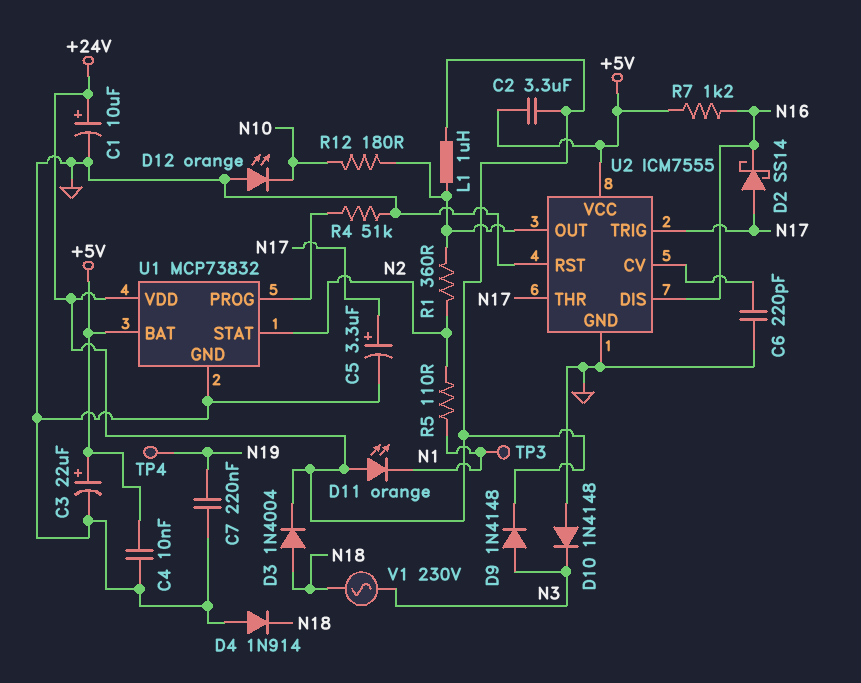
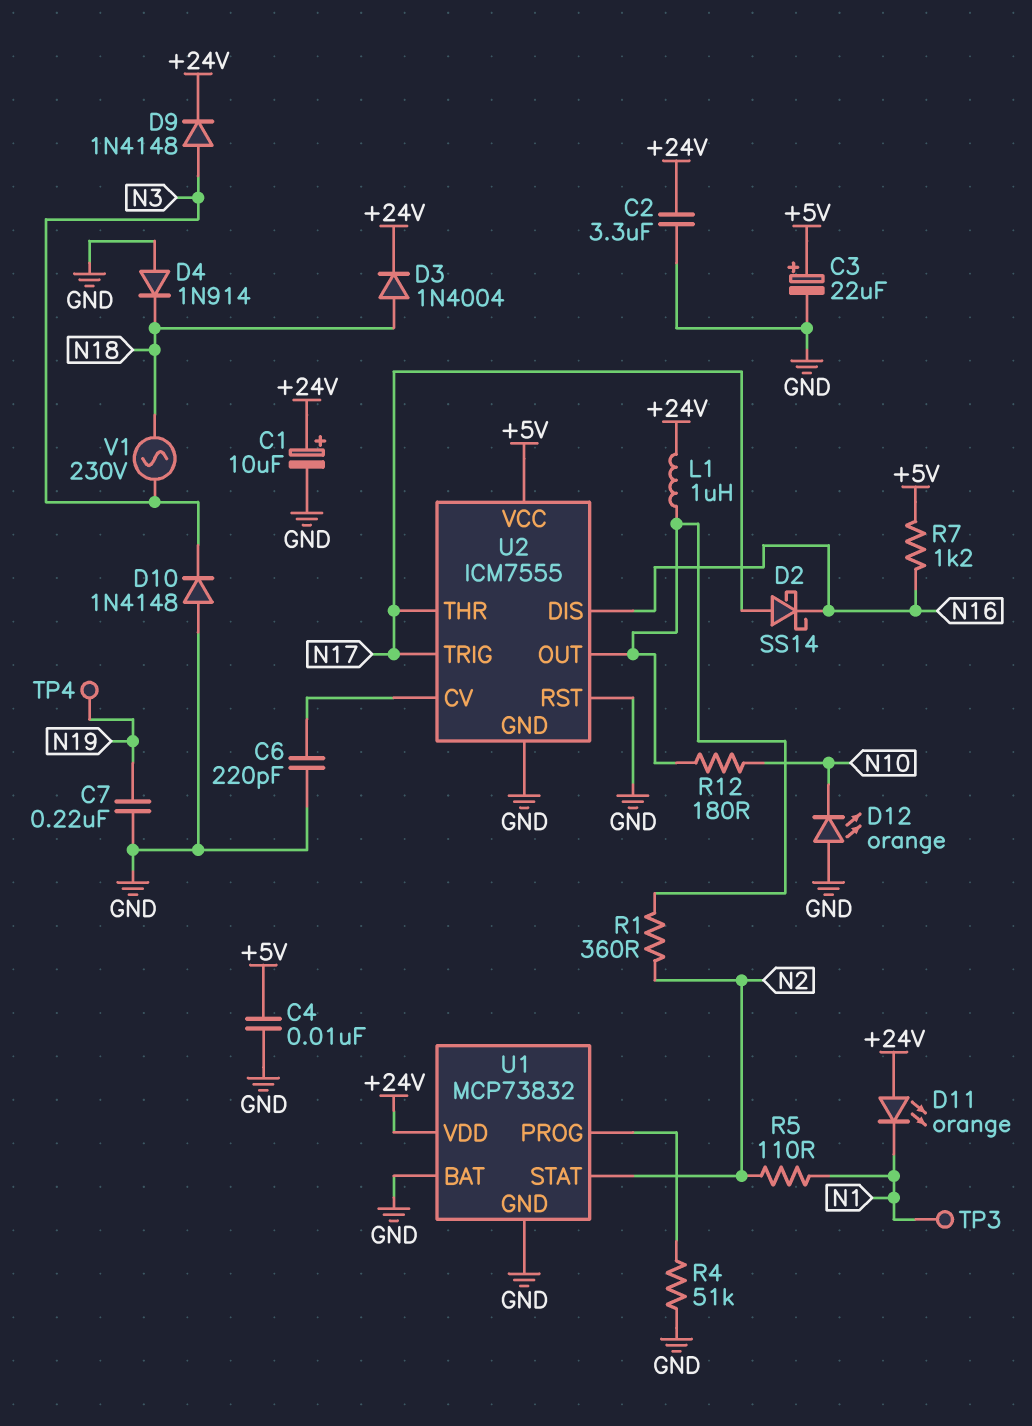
C2: 3.3uF (+5V, +24V) -> 3.3uF (+24V, GND)
C5: 3.3uF (plus N17, minus GND) -> none
U1 pin BAT: +5V -> GND

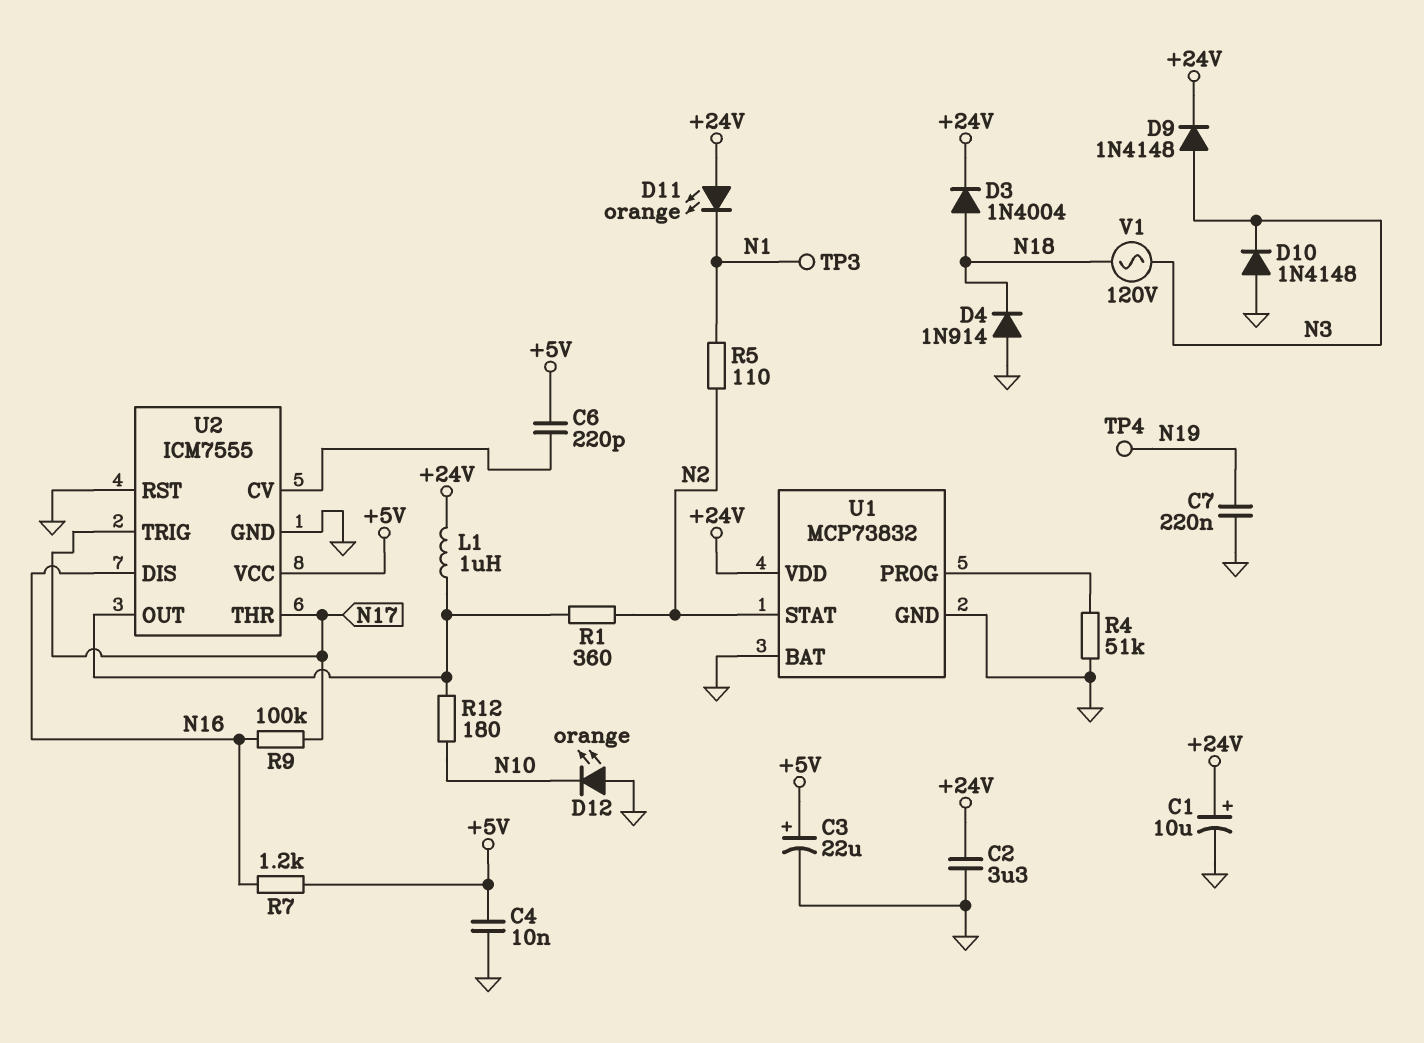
C6: 220pF (GND, U2/CV) -> 220pF (+5V, U2/CV)
D2: schottky SS14 (A N17, K N16) -> none
R9: none -> 100k (N16, N17)
V1: AC 230V (N3, N18) -> AC 120V (N3, N18)

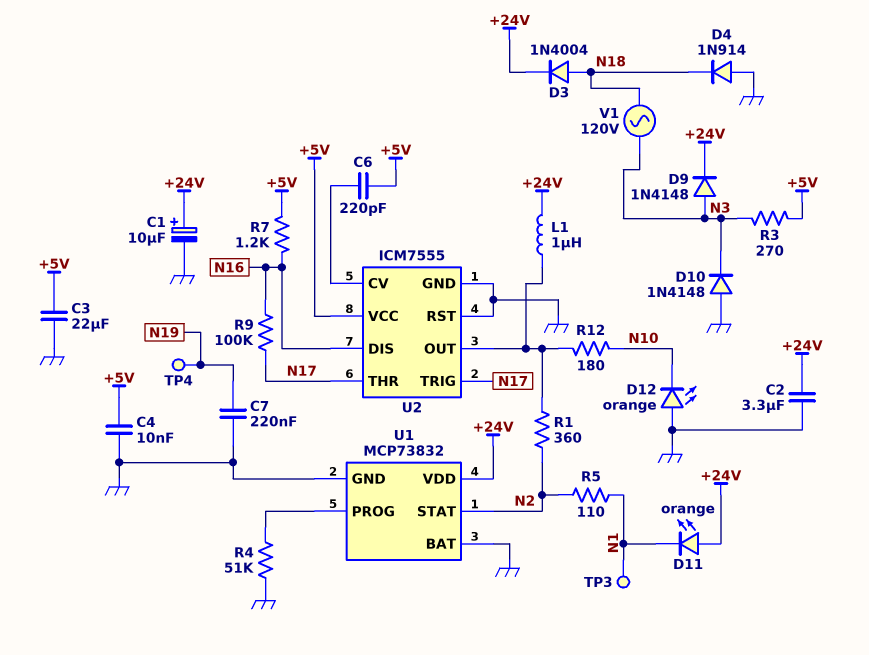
C3: 22uF (plus +5V, minus GND) -> 22uF (+5V, GND)
R3: none -> 270 (+5V, N3)

